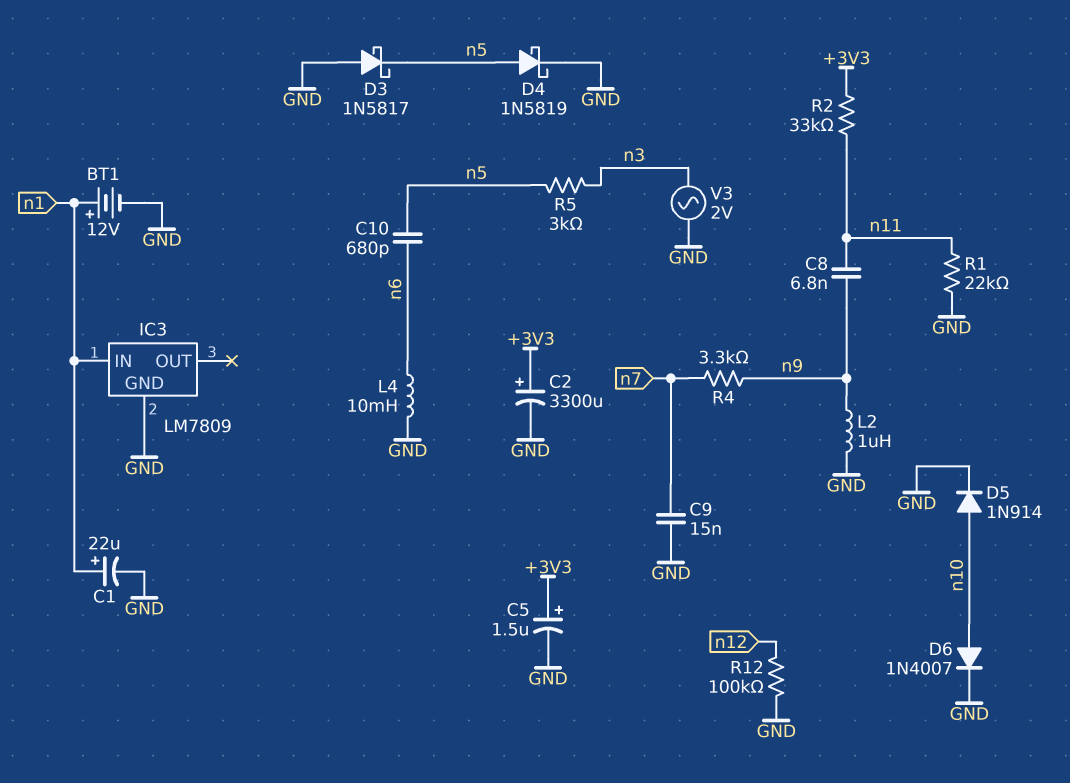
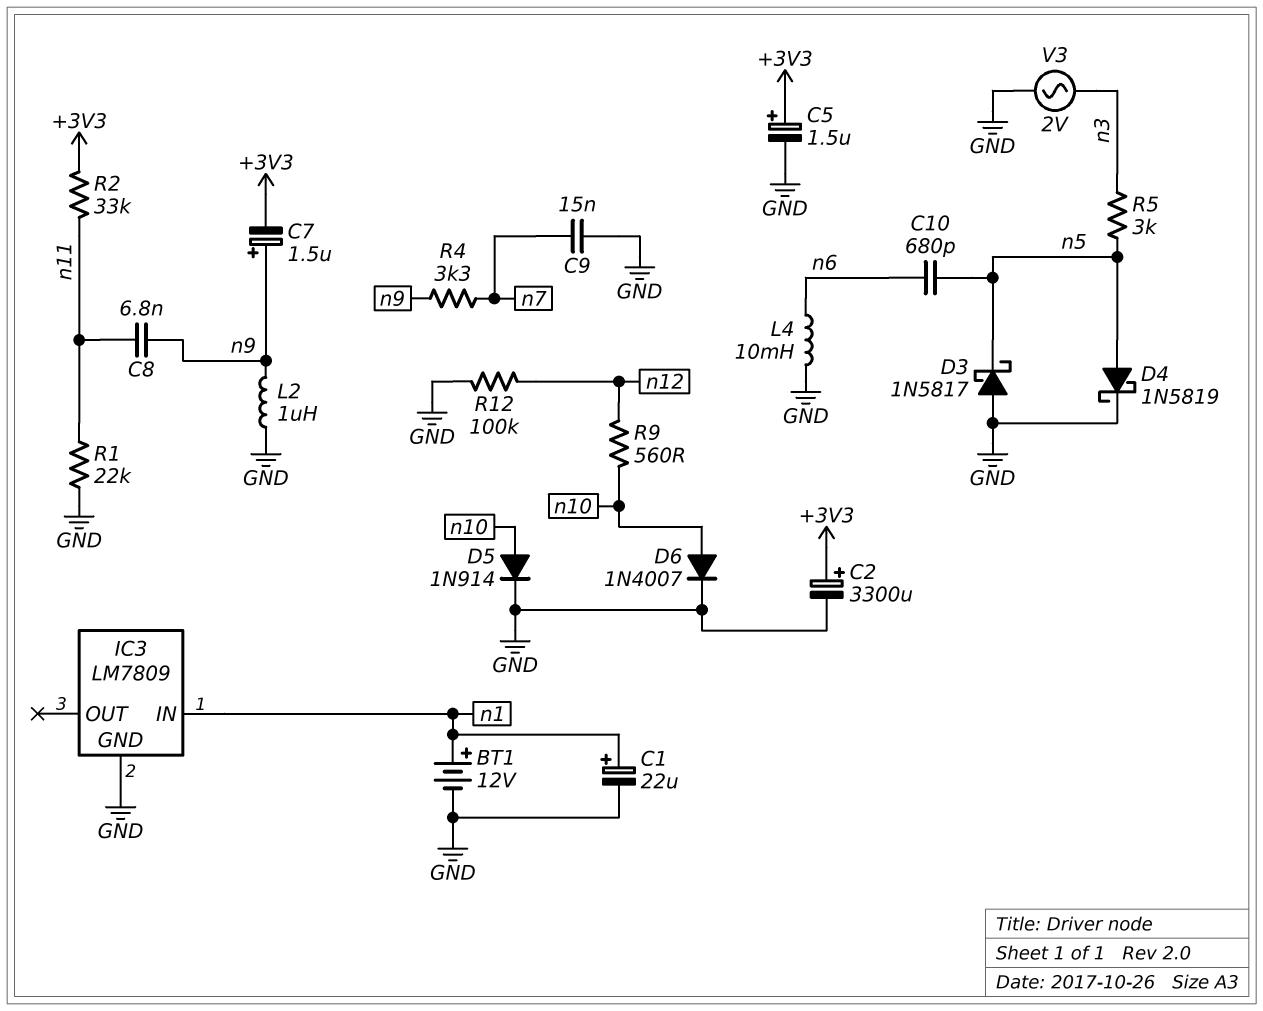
C7: none -> 1.5uF (plus n9, minus +3V3)
R9: none -> 560 (n10, n12)

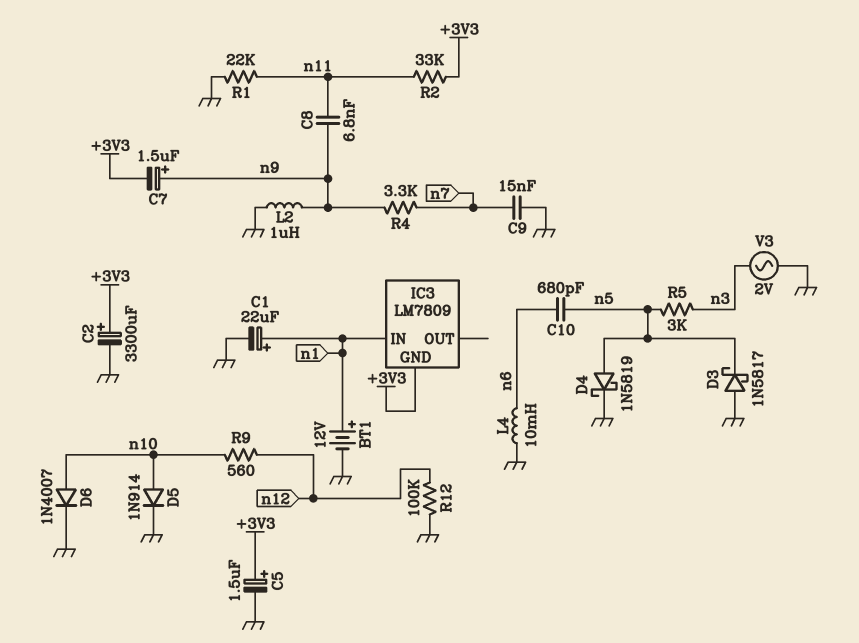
IC3 pin GND: GND -> +3V3

